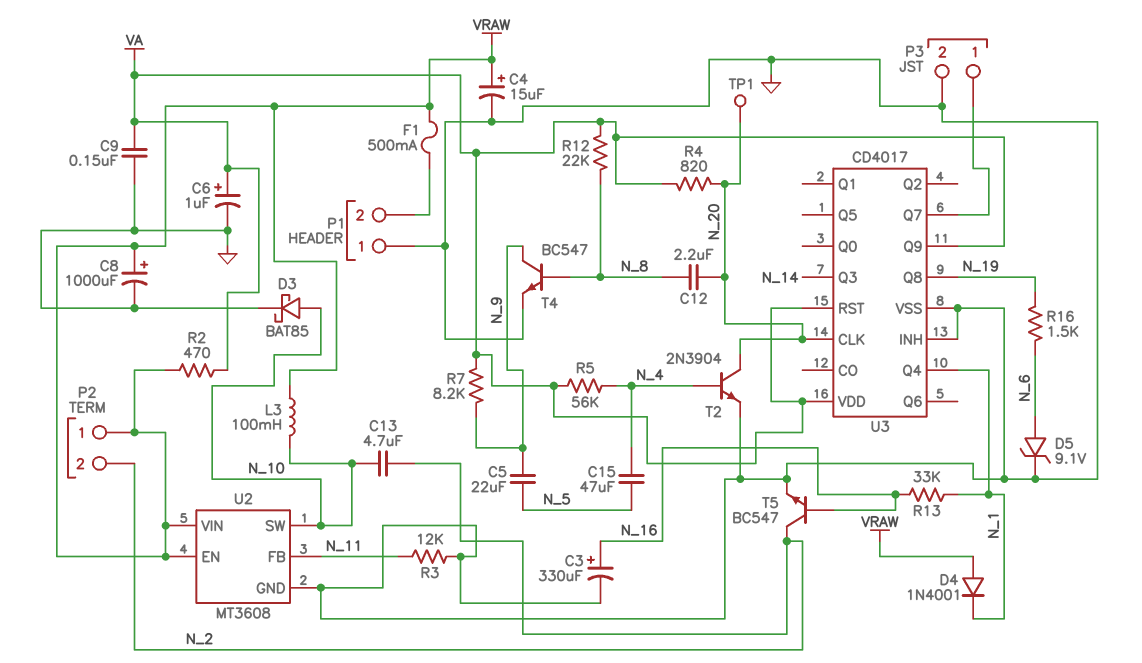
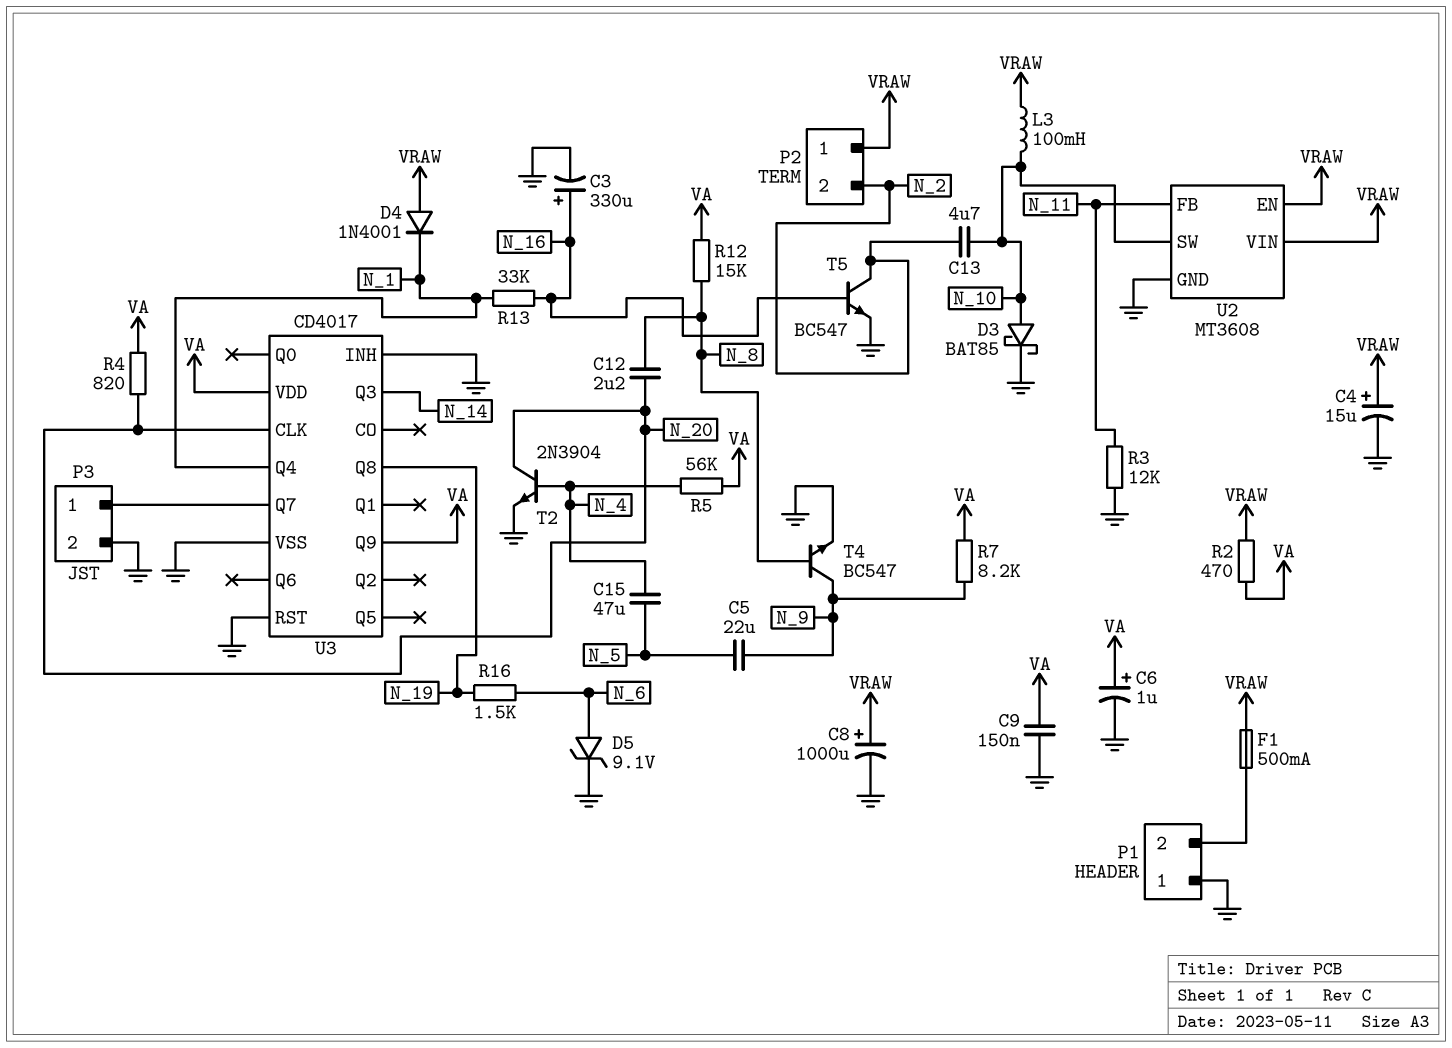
R12: 22k (N_8, VA) -> 15k (N_8, VA)
TP1: test point (N_20) -> none
U3 pin RST: VA -> GND

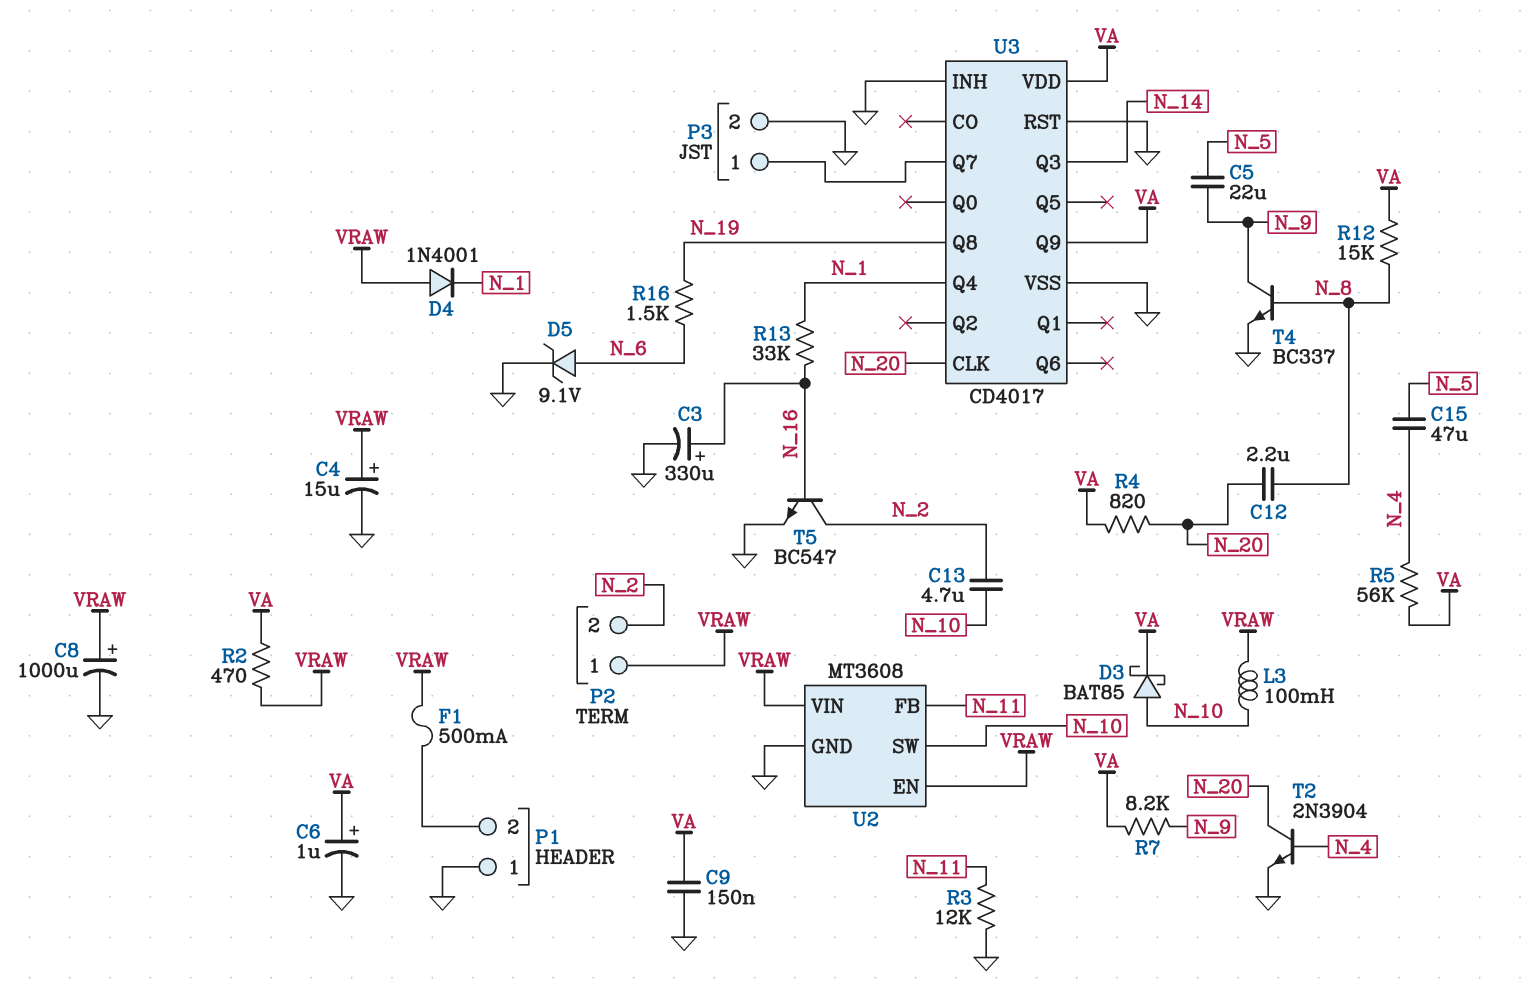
D3: schottky BAT85 (A N_10, K GND) -> schottky BAT85 (A N_10, K VA)
T4: NPN BC547 (B N_8, C N_9, E GND) -> NPN BC337 (B N_8, C N_9, E GND)

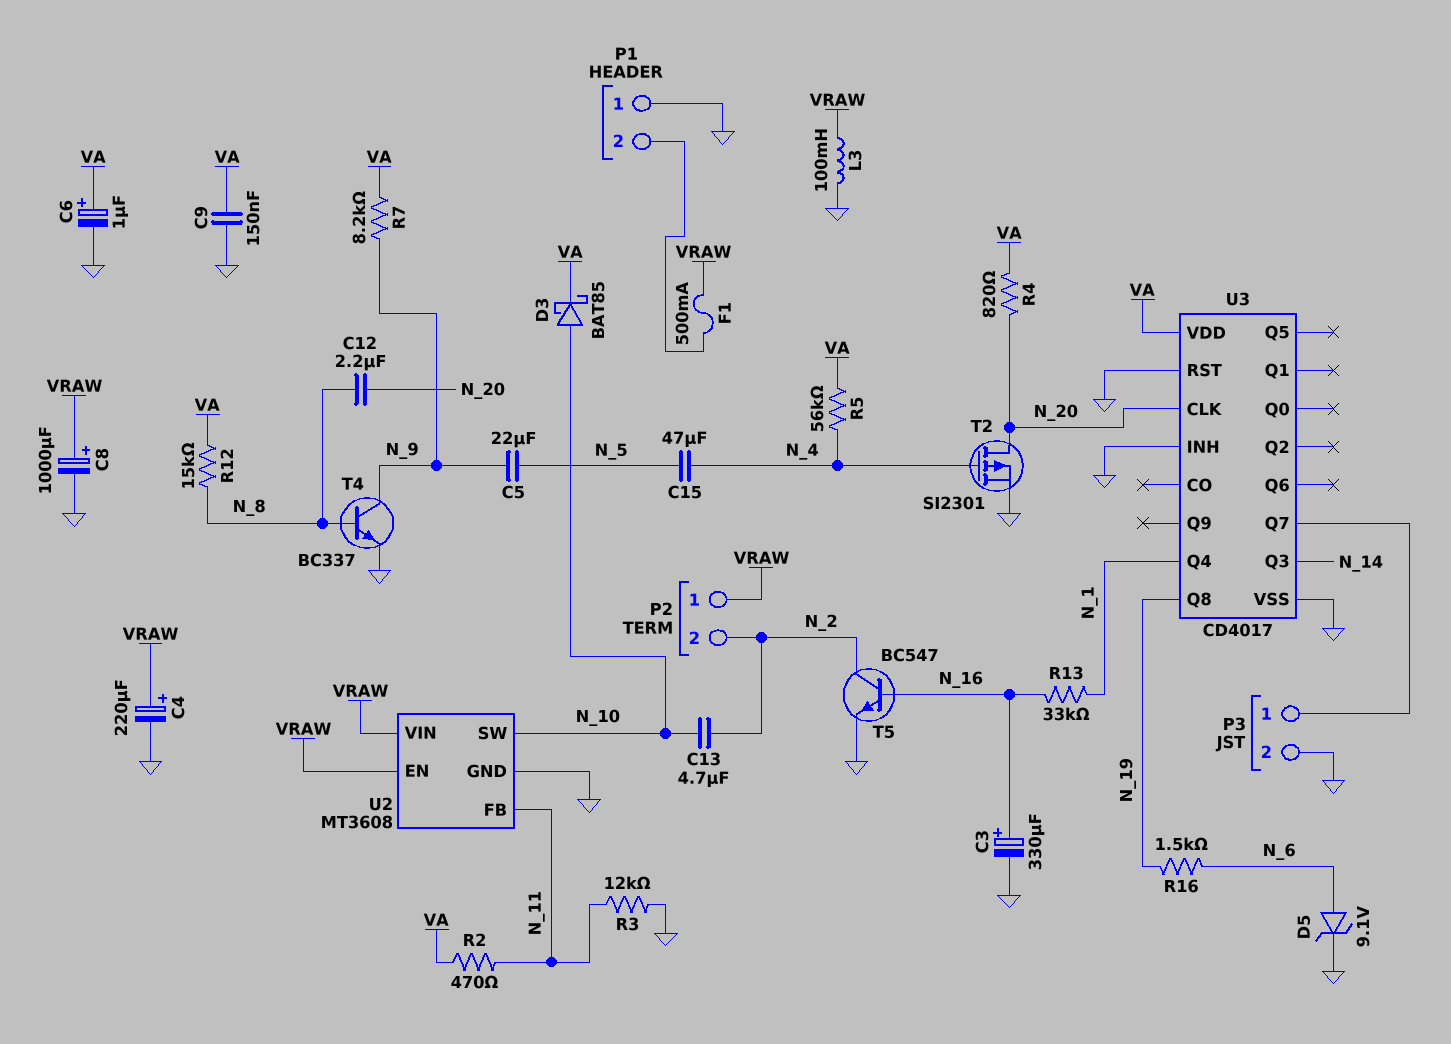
C4: 15uF (plus VRAW, minus GND) -> 220uF (plus VRAW, minus GND)
D4: diode 1N4001 (A VRAW, K N_1) -> none
L3: 100mH (N_10, VRAW) -> 100mH (GND, VRAW)
R2: 470 (VA, VRAW) -> 470 (N_11, VA)
T2: NPN 2N3904 (B N_4, C N_20, E GND) -> PMOS SI2301 (G N_4, D N_20, S GND)
U3 pin Q9: VA -> none

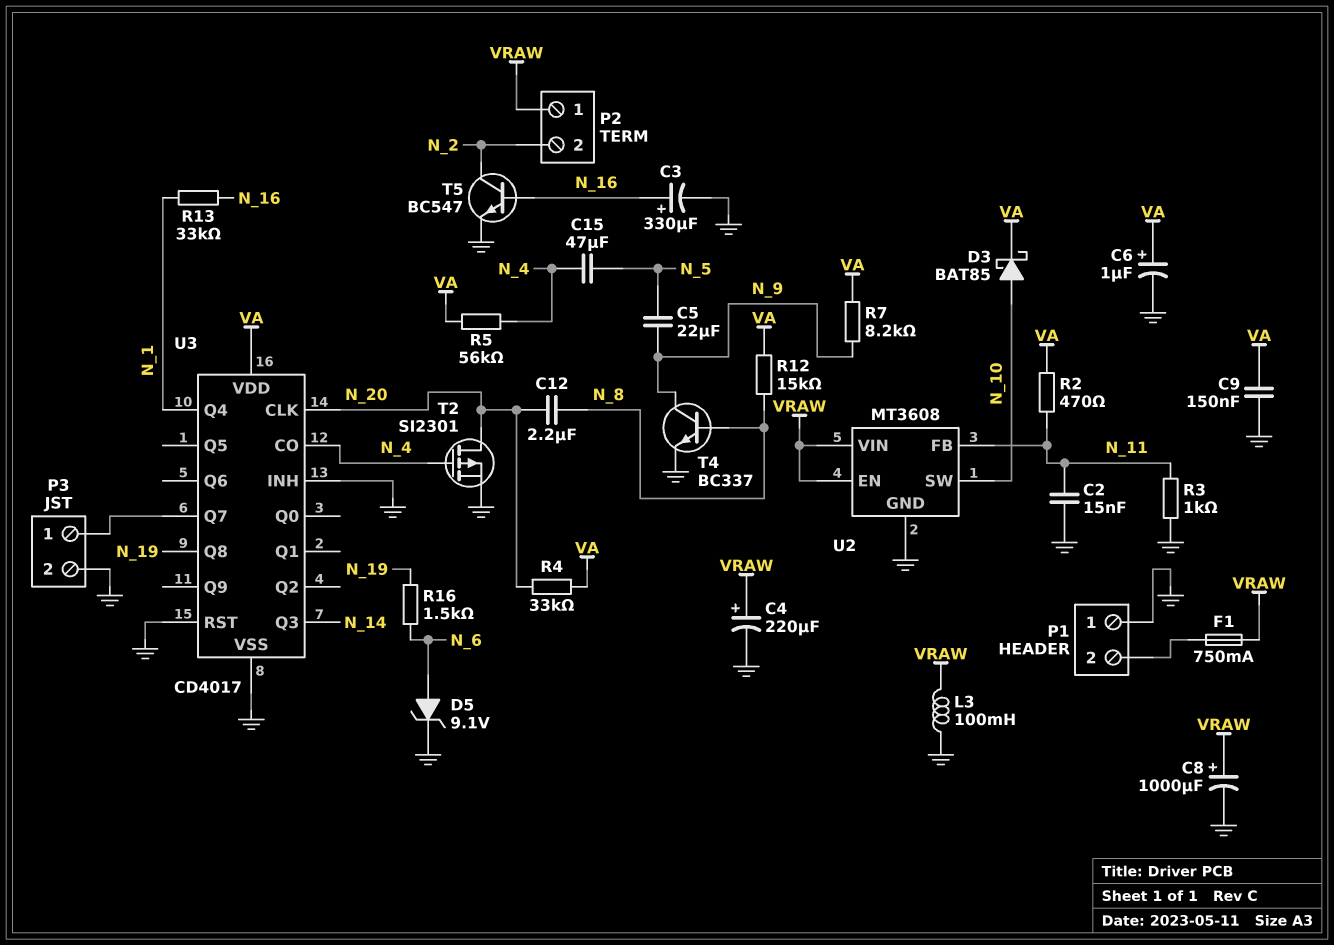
C2: none -> 15nF (GND, N_11)
C13: 4.7uF (N_2, N_10) -> none
F1: 500mA (P1/2, VRAW) -> 750mA (P1/2, VRAW)
R3: 12k (GND, N_11) -> 1k (GND, N_11)
R4: 820 (N_20, VA) -> 33k (N_20, VA)
U3 pin CO: none -> N_4

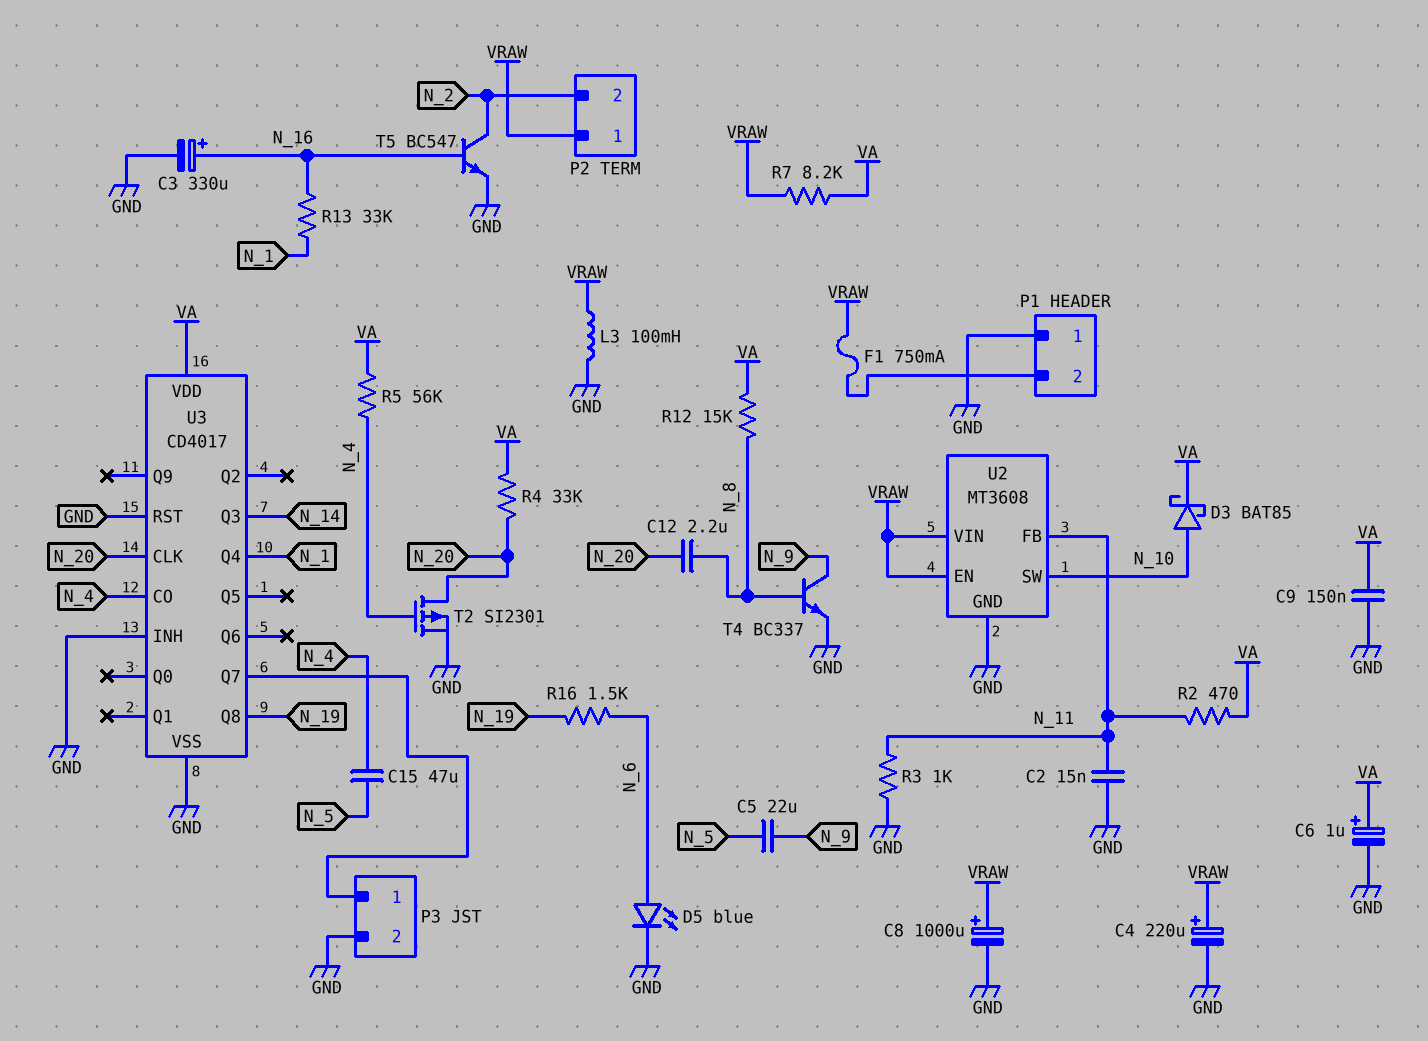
D5: zener 9.1V (A N_6, K GND) -> LED blue (A N_6, K GND)
R7: 8.2k (N_9, VA) -> 8.2k (VA, VRAW)

